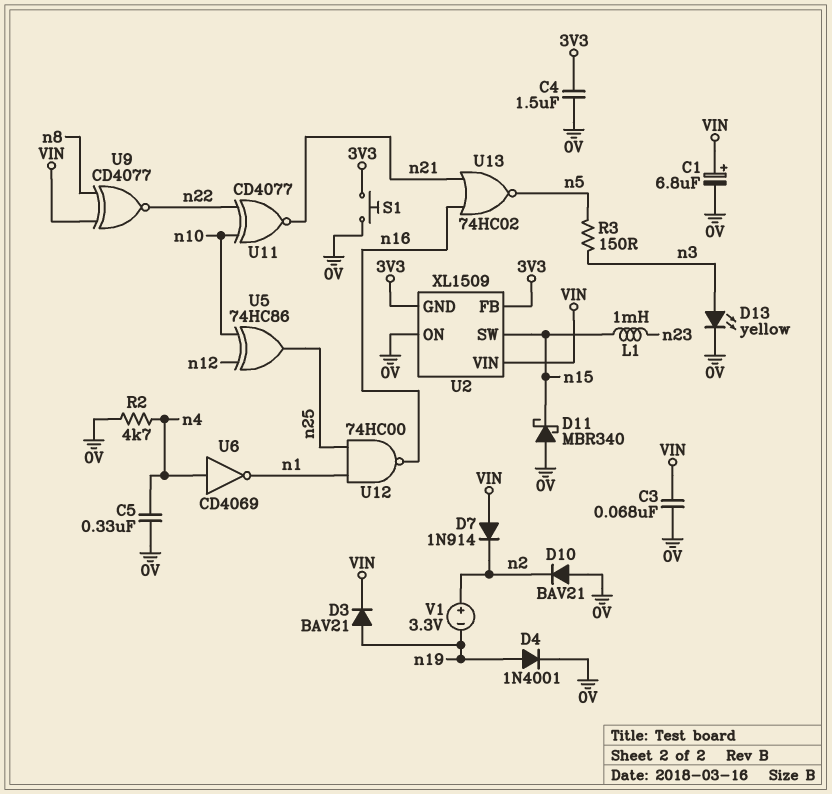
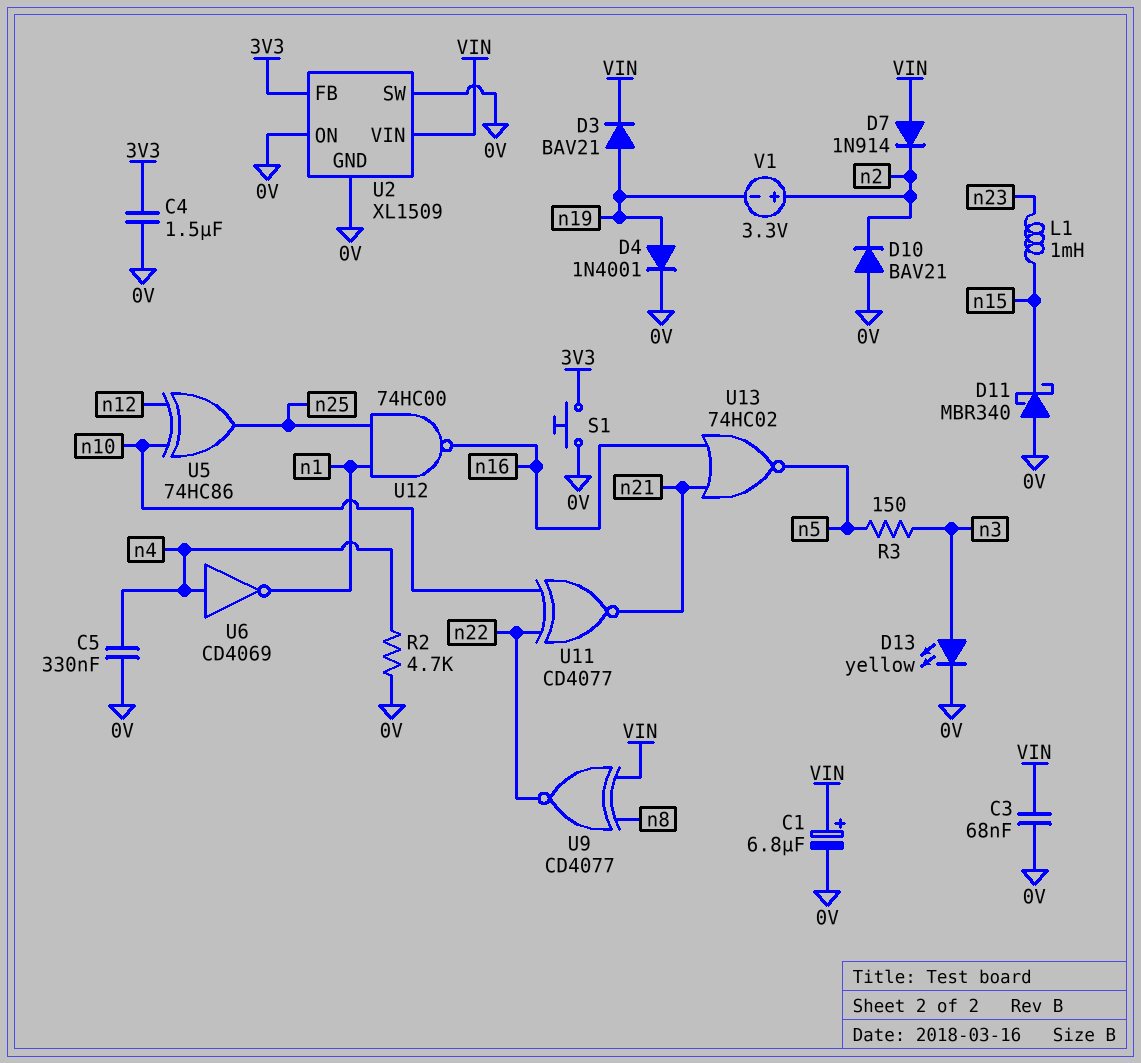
U2 pin GND: 3V3 -> 0V
U2 pin SW: n15 -> 0V

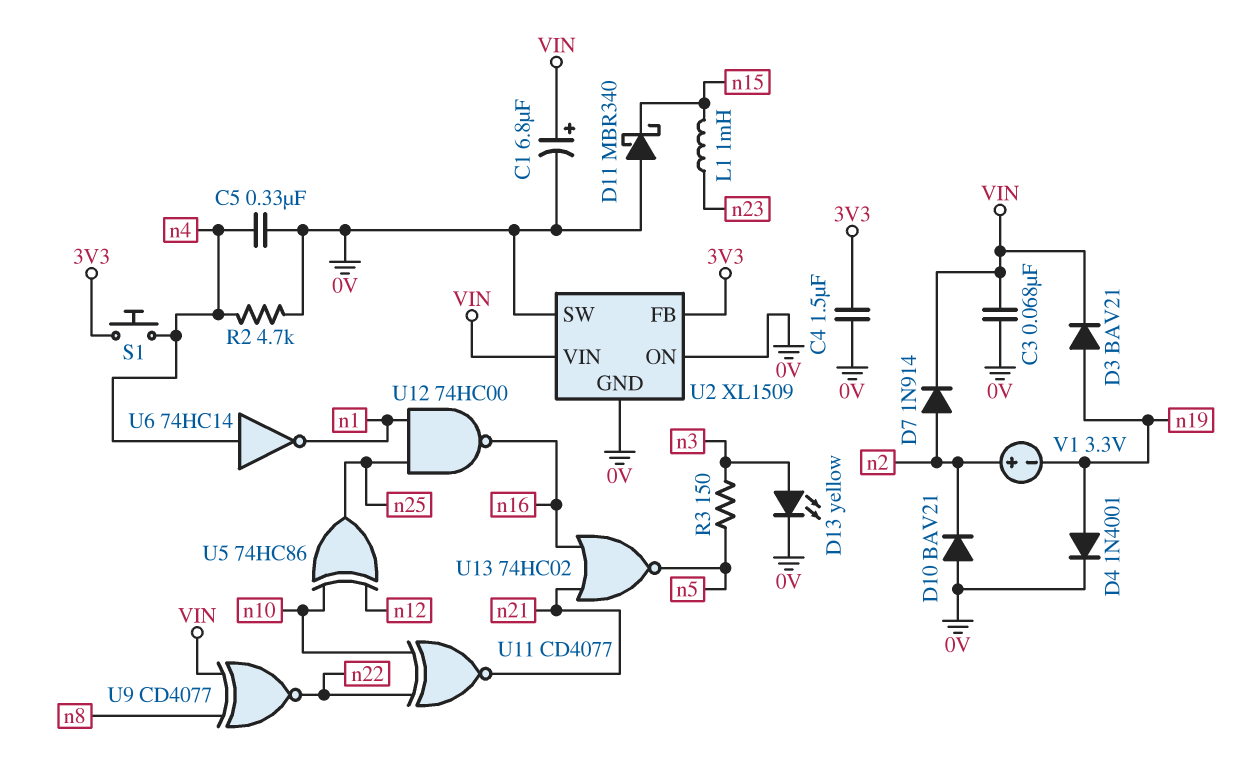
D7: diode 1N914 (A VIN, K n2) -> diode 1N914 (A n2, K VIN)
S1: button (0V, 3V3) -> button (3V3, n4)
U6: NOT CD4069 (in n4, out n1) -> NOT 74HC14 (in n4, out n1)

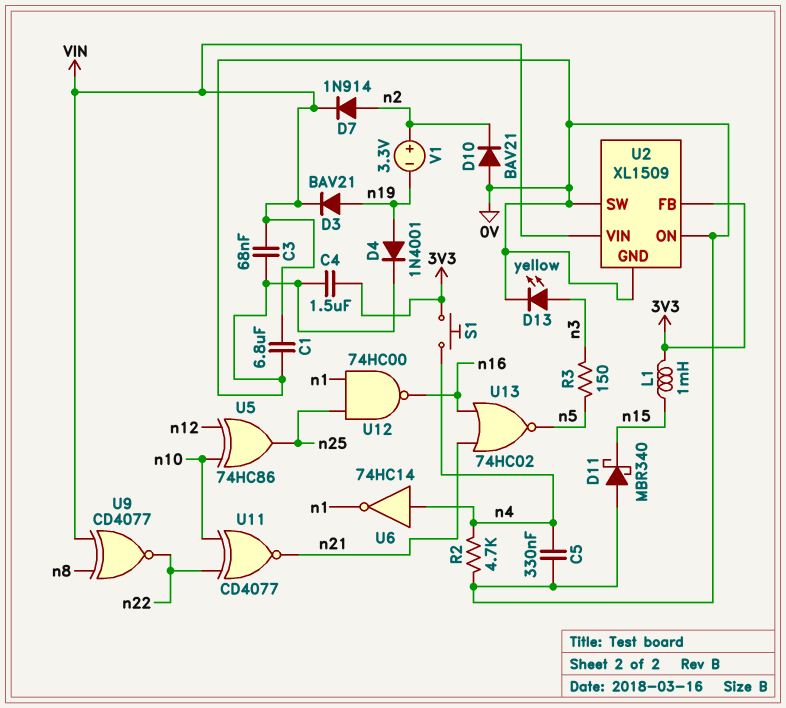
C1: 6.8uF (plus VIN, minus 0V) -> 6.8uF (0V, VIN)
L1: 1mH (n15, n23) -> 1mH (3V3, n15)

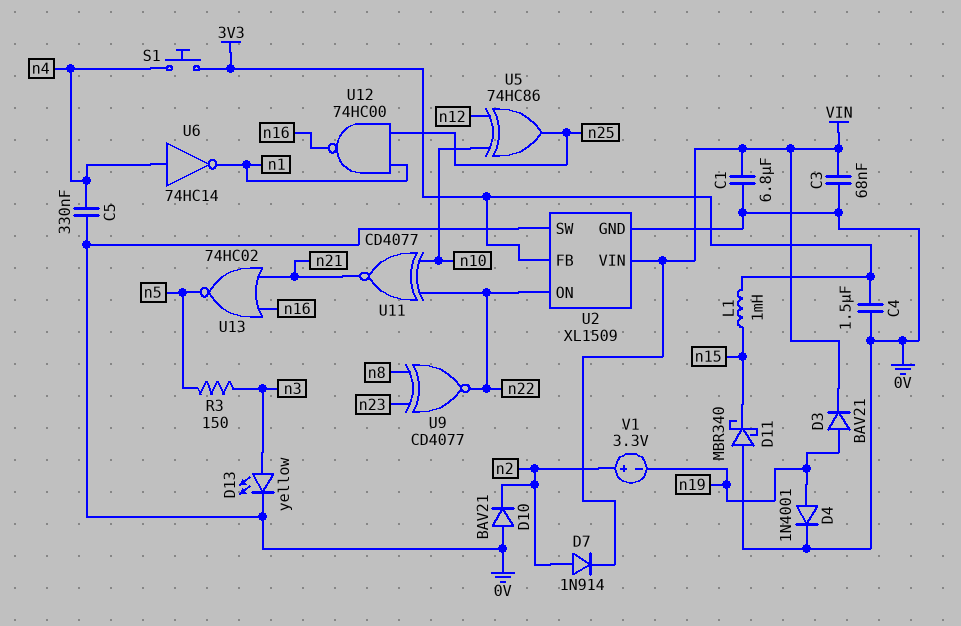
R2: 4.7k (0V, n4) -> none
U2 pin ON: 0V -> n22
U9: XNOR CD4077 (in VIN, in n8, out n22) -> XNOR CD4077 (in n8, in n23, out n22)

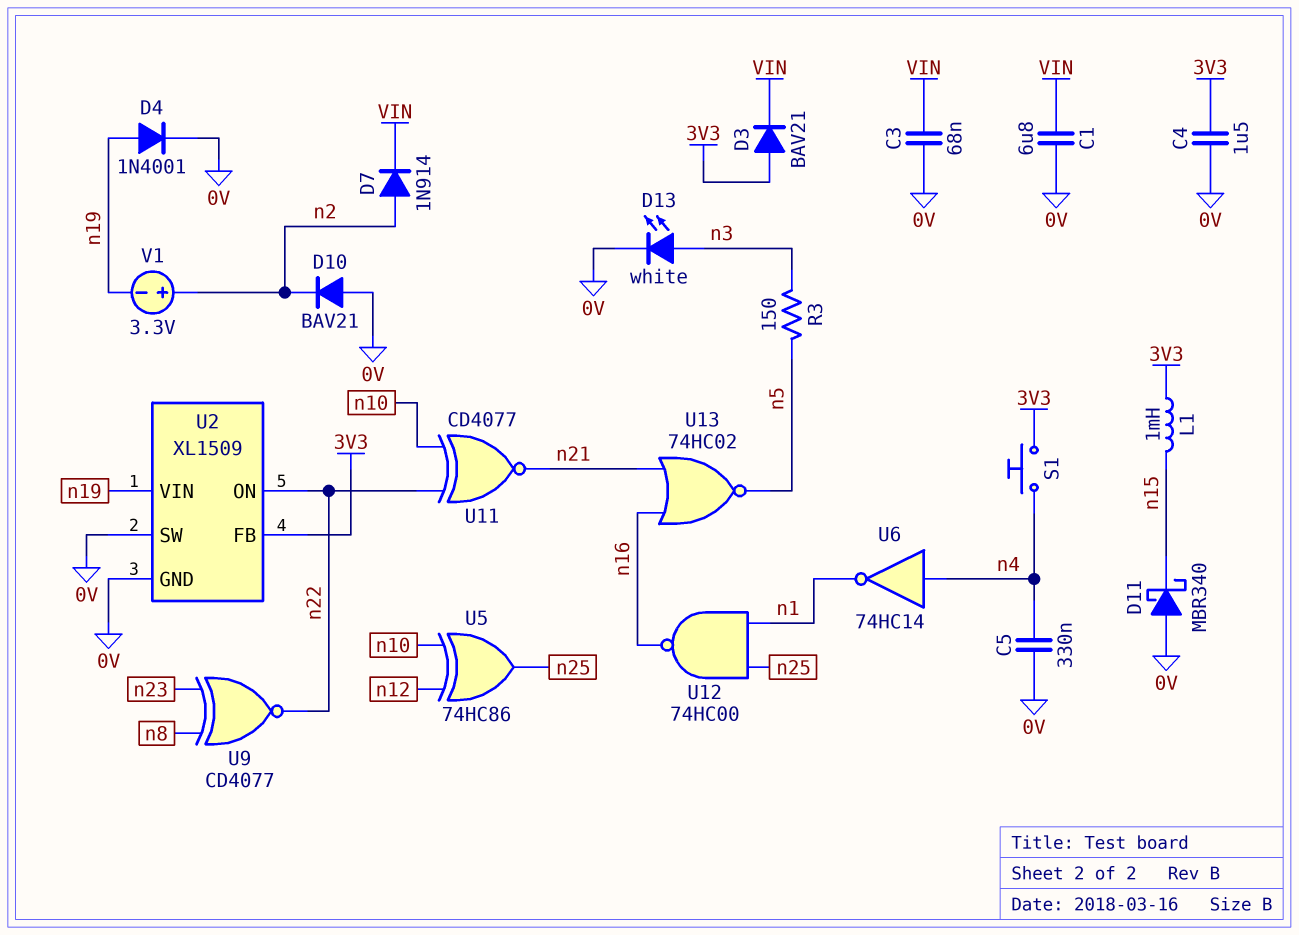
D3: diode BAV21 (A n19, K VIN) -> diode BAV21 (A 3V3, K VIN)
D13: LED yellow (A n3, K 0V) -> LED white (A n3, K 0V)
U2 pin VIN: VIN -> n19

